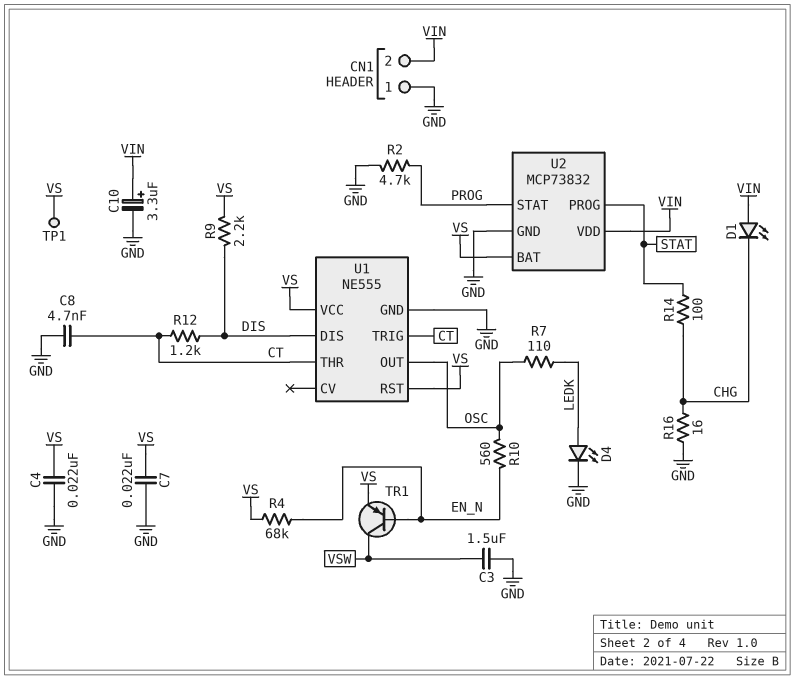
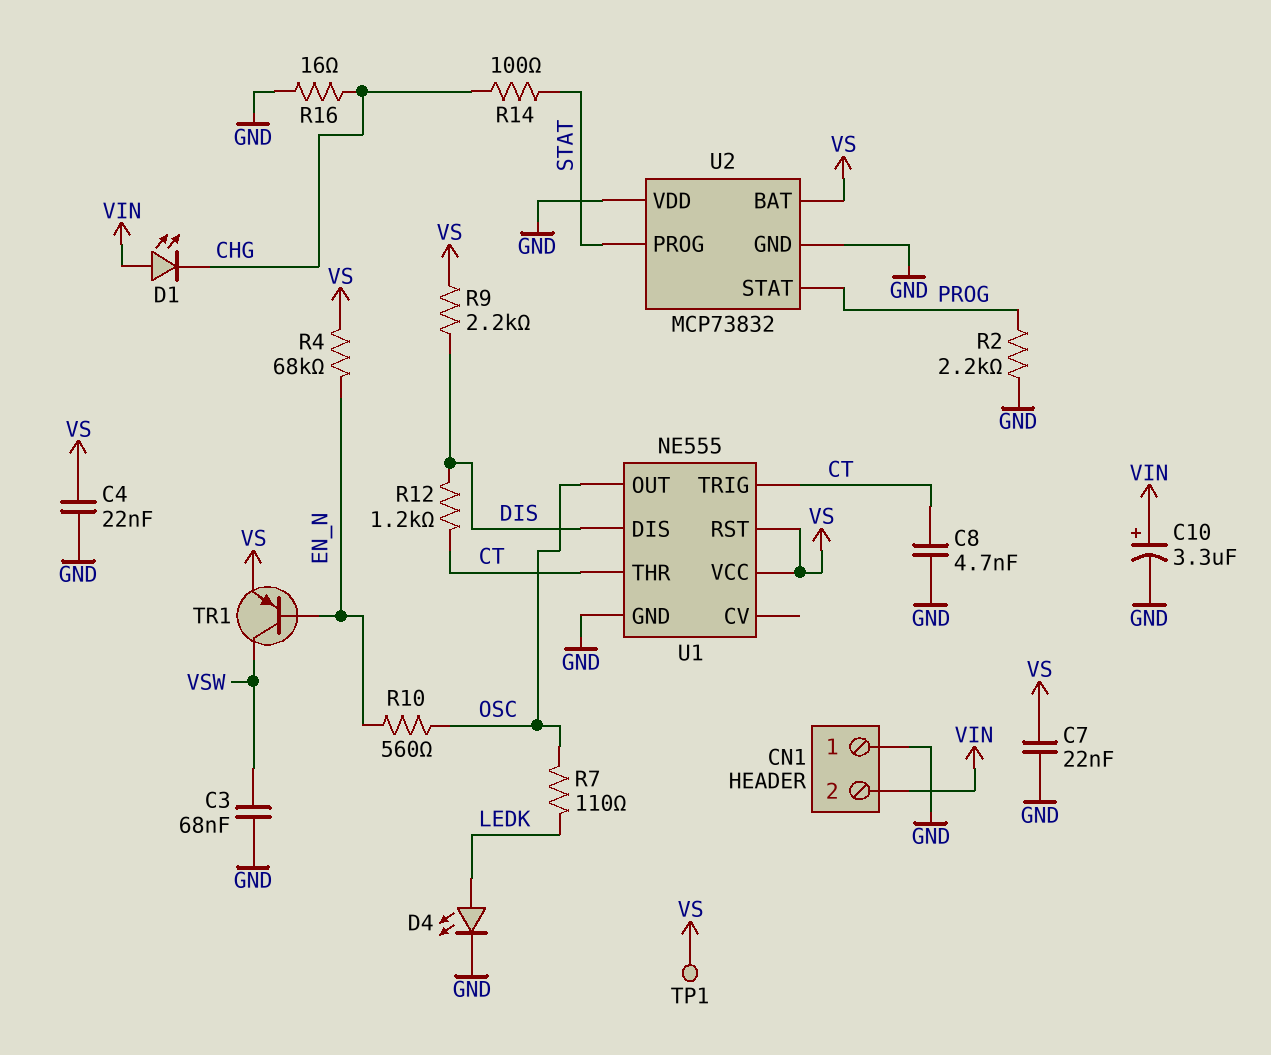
C3: 1.5uF (GND, VSW) -> 68nF (GND, VSW)
R2: 4.7k (GND, PROG) -> 2.2k (GND, PROG)
U2 pin VDD: VIN -> GND

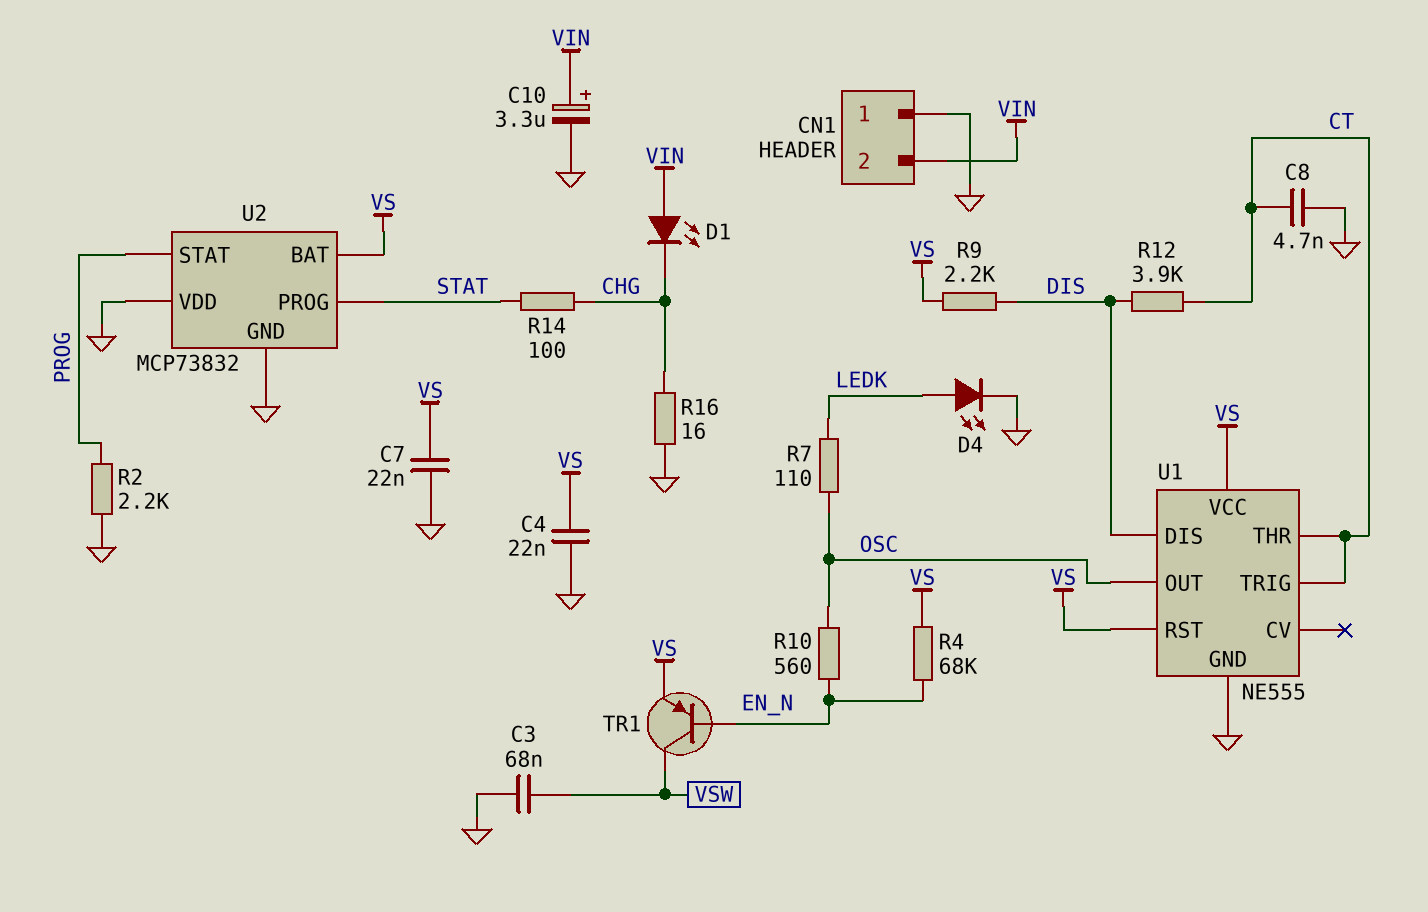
R12: 1.2k (CT, DIS) -> 3.9k (CT, DIS)
TP1: test point (VS) -> none

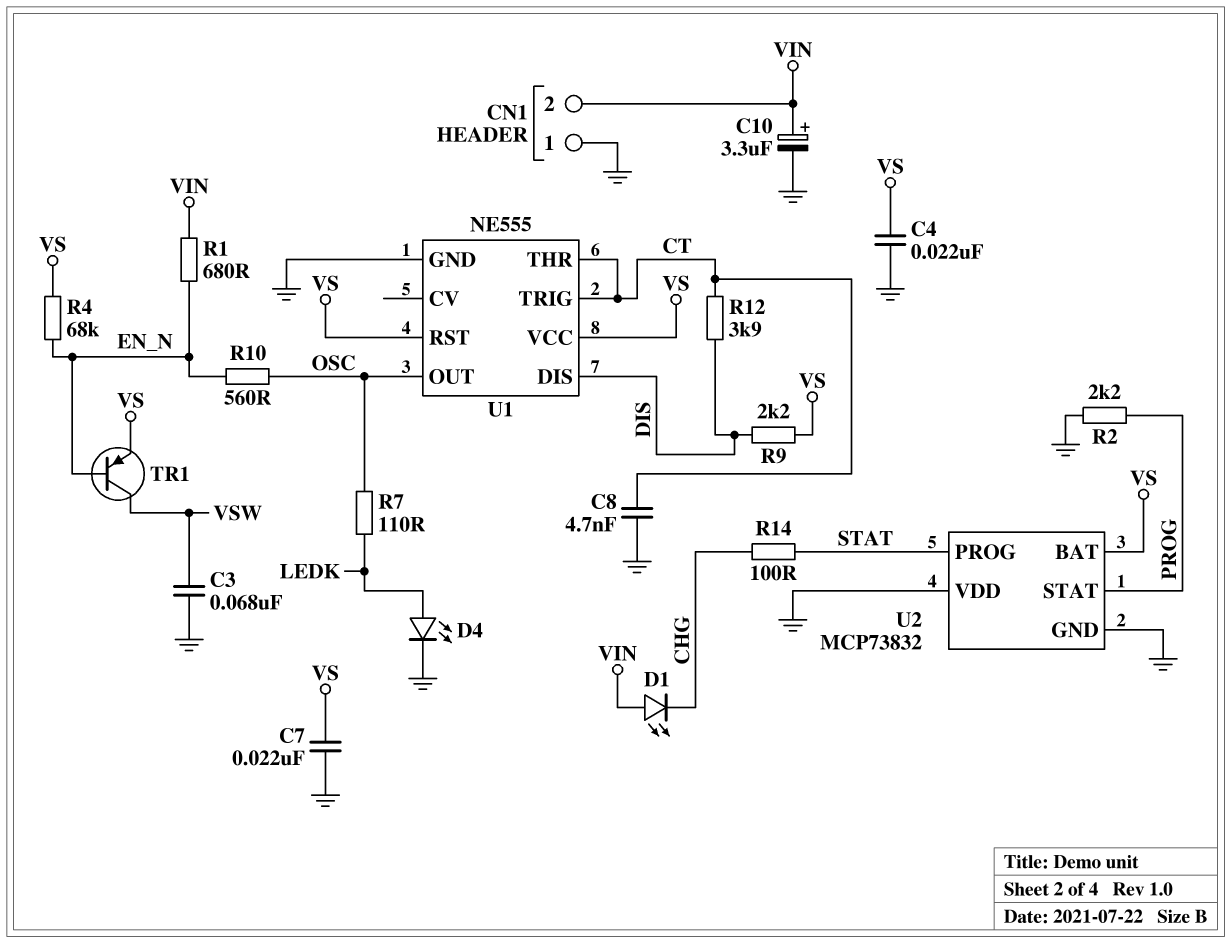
R1: none -> 680 (EN_N, VIN)
R16: 16 (CHG, GND) -> none

